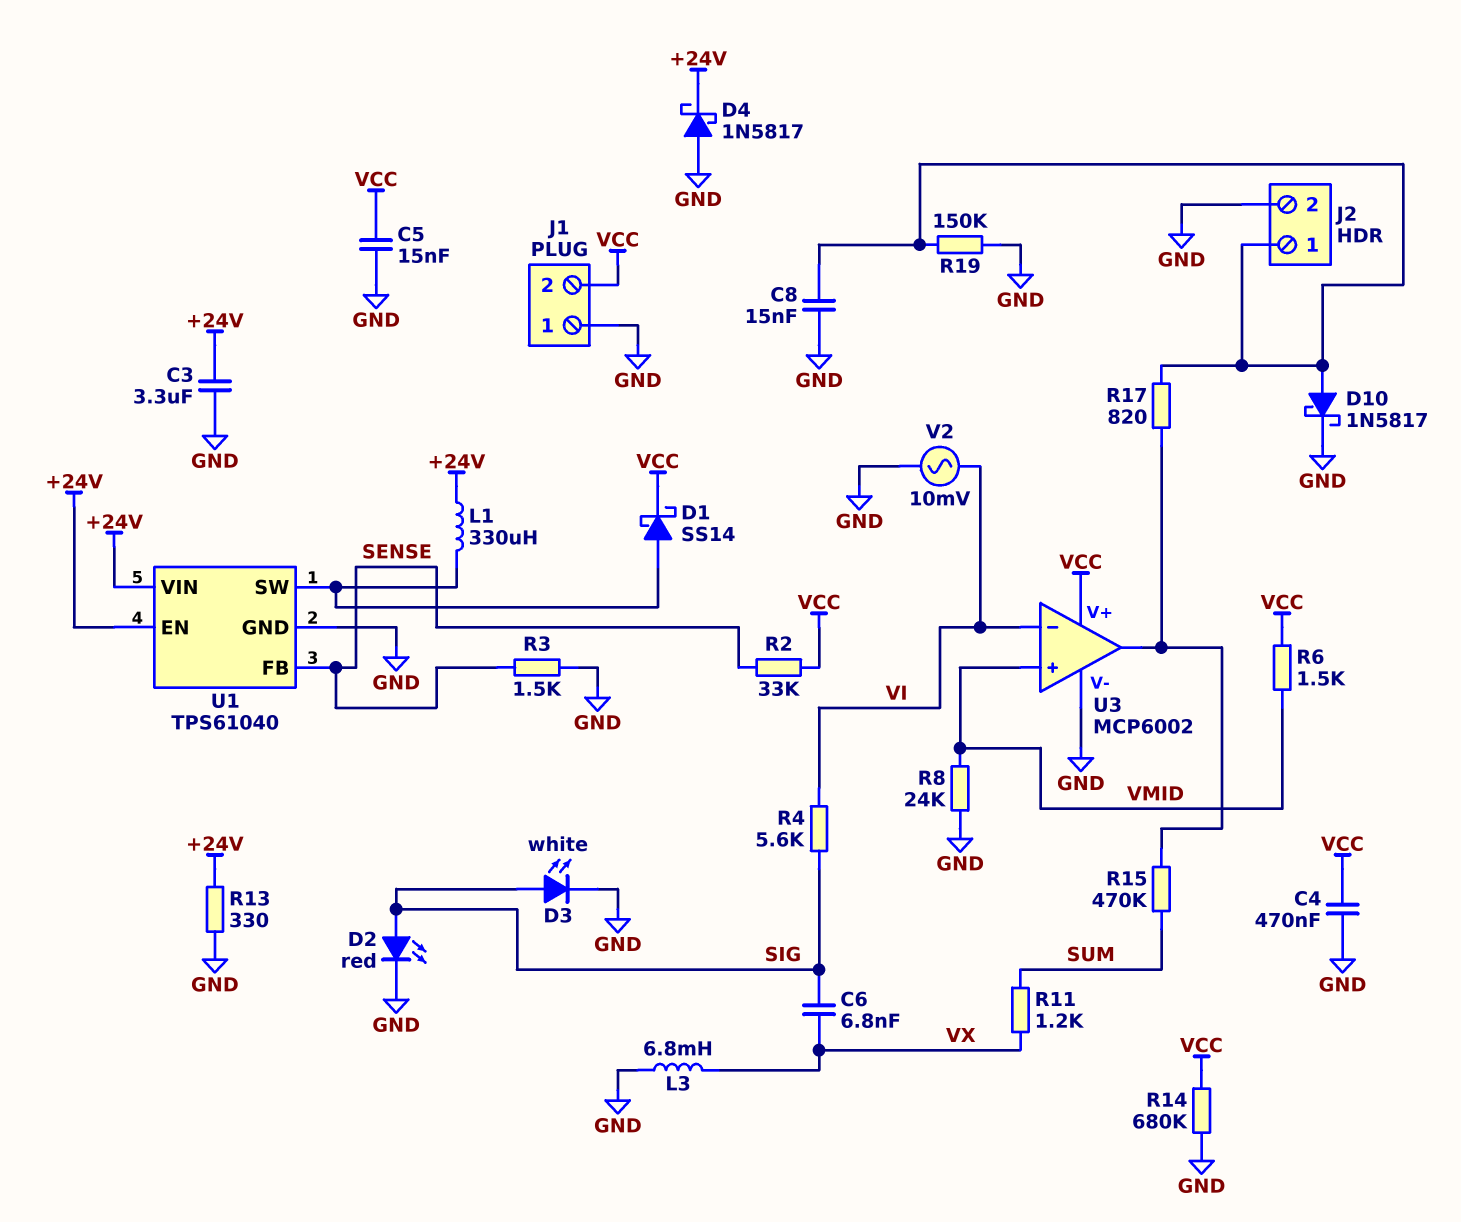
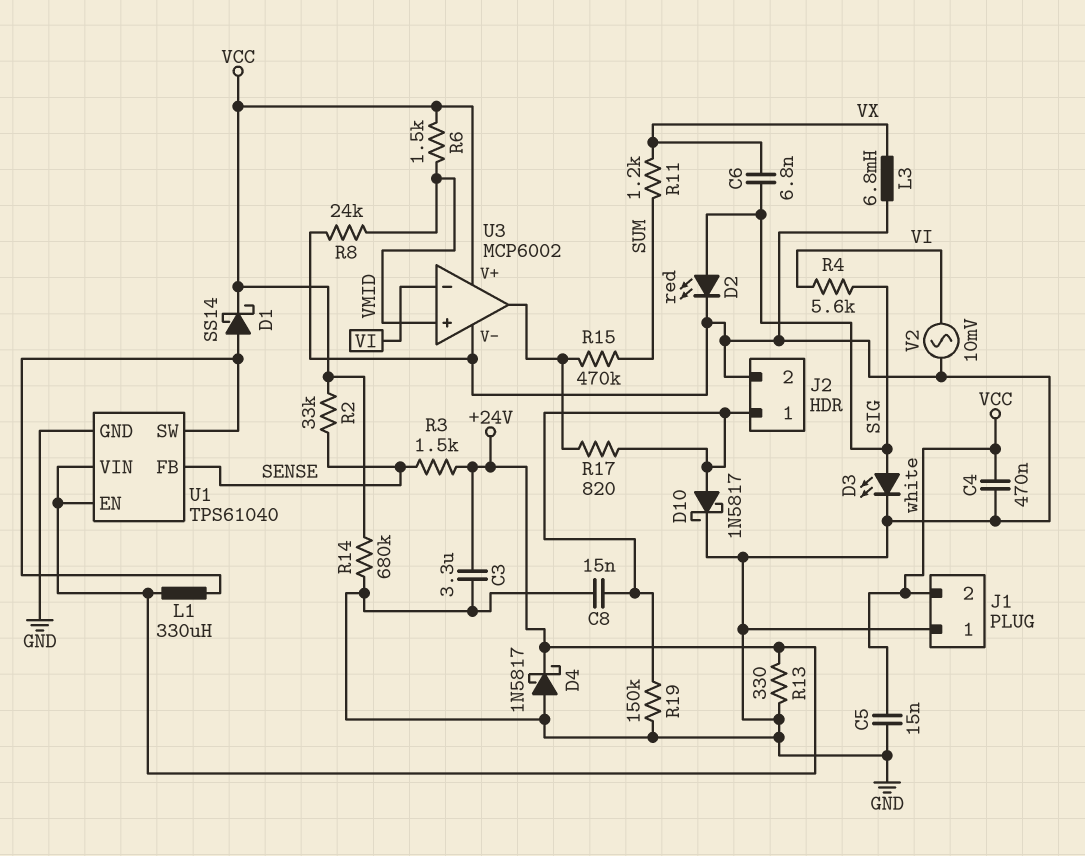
R3: 1.5k (GND, SENSE) -> 1.5k (+24V, SENSE)

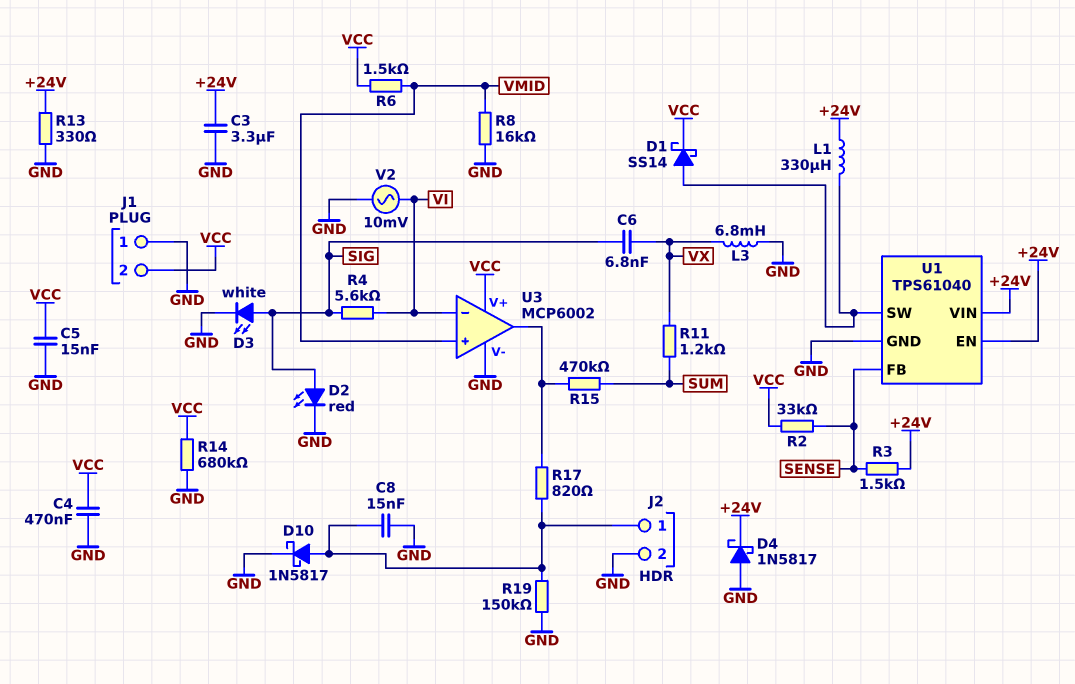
R8: 24k (GND, VMID) -> 16k (GND, VMID)

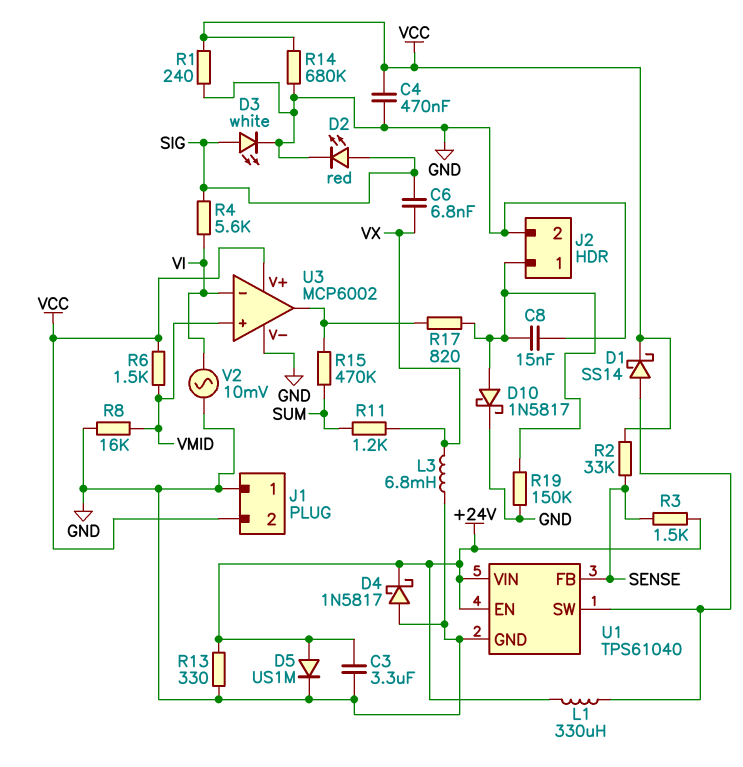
C5: 15nF (GND, VCC) -> none
D5: none -> diode US1M (A +24V, K GND)
R1: none -> 240 (GND, VCC)

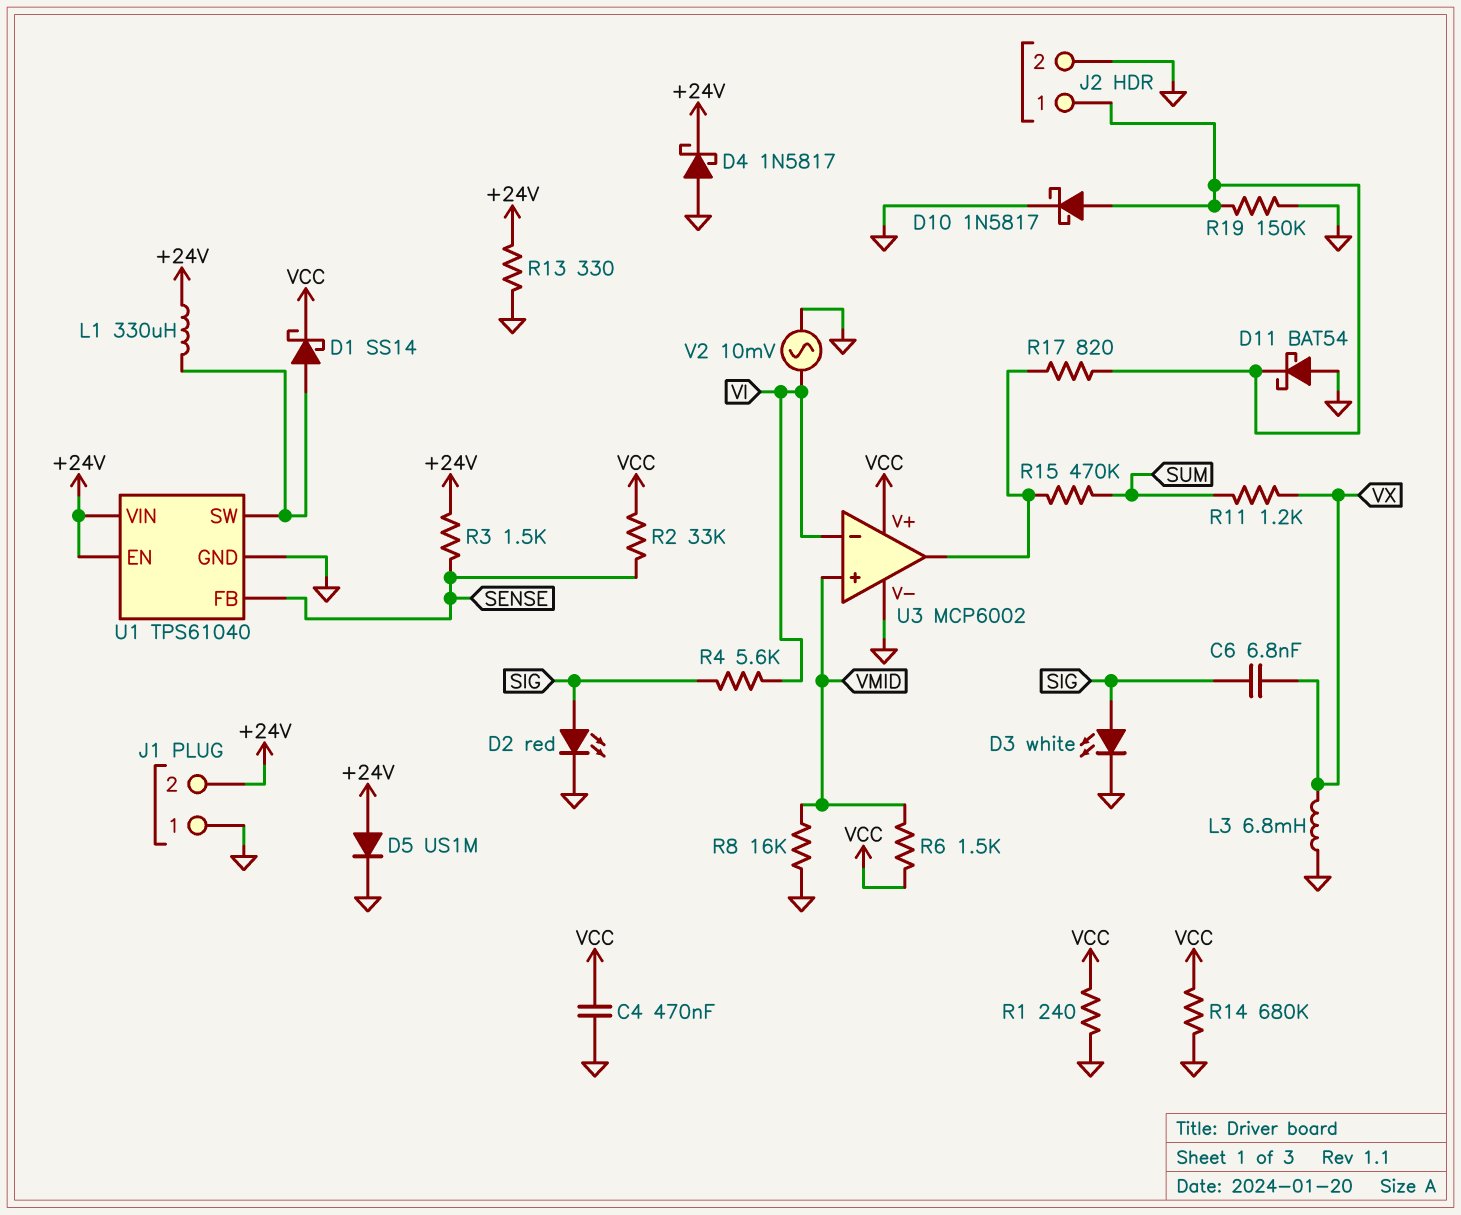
C3: 3.3uF (+24V, GND) -> none
C8: 15nF (GND, J2/1) -> none
D11: none -> schottky BAT54 (A GND, K J2/1)
J1 pin 2: VCC -> +24V

